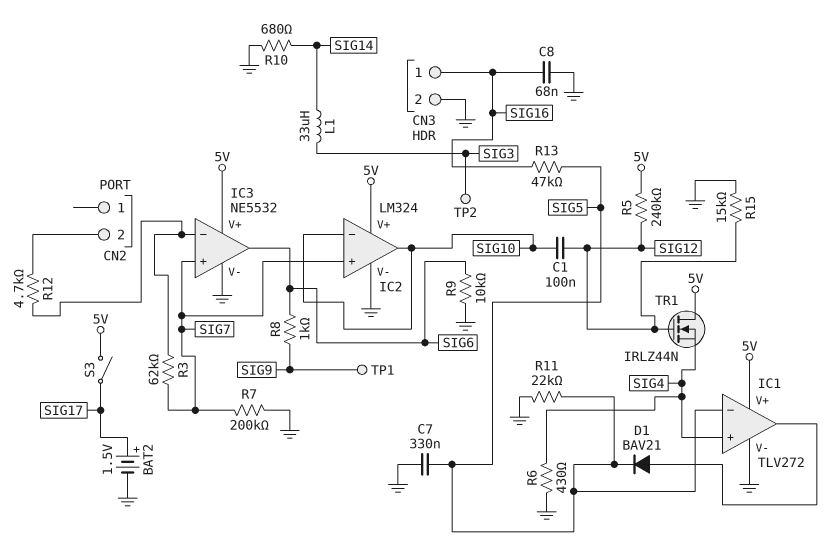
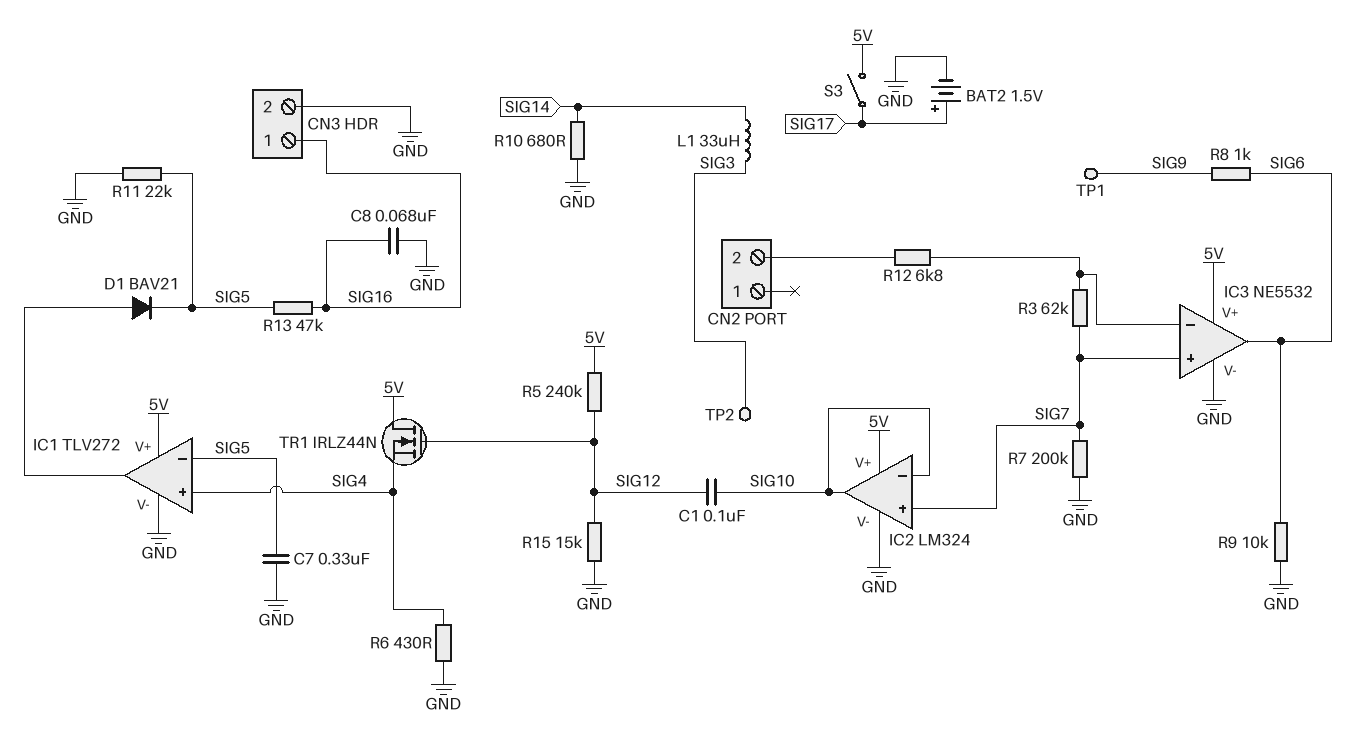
R12: 4.7k (CN2/2, IC3/in-) -> 6.8k (CN2/2, IC3/in-)

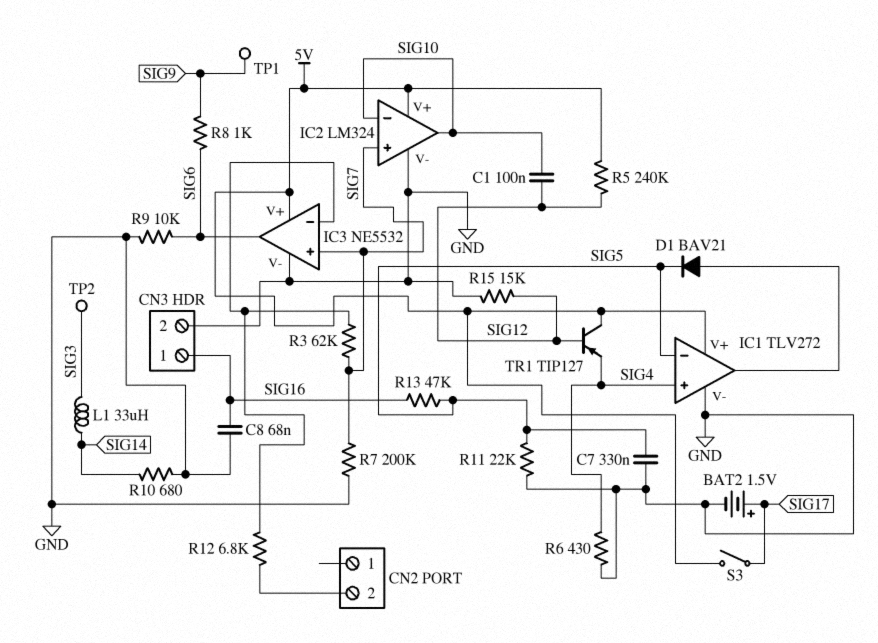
TR1: NMOS IRLZ44N (G SIG12, D 5V, S SIG4) -> PNP TIP127 (B SIG12, C 5V, E SIG4)

